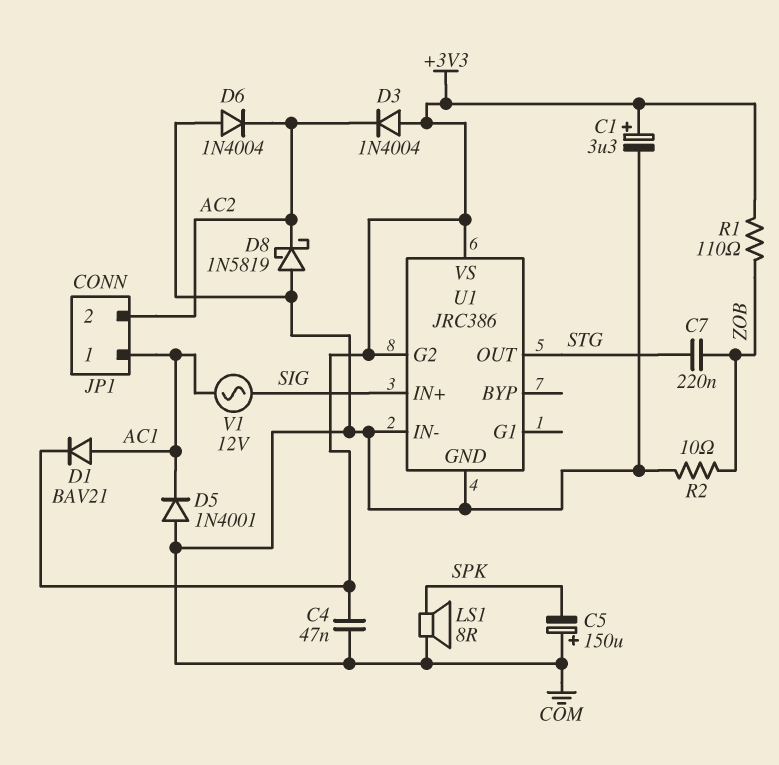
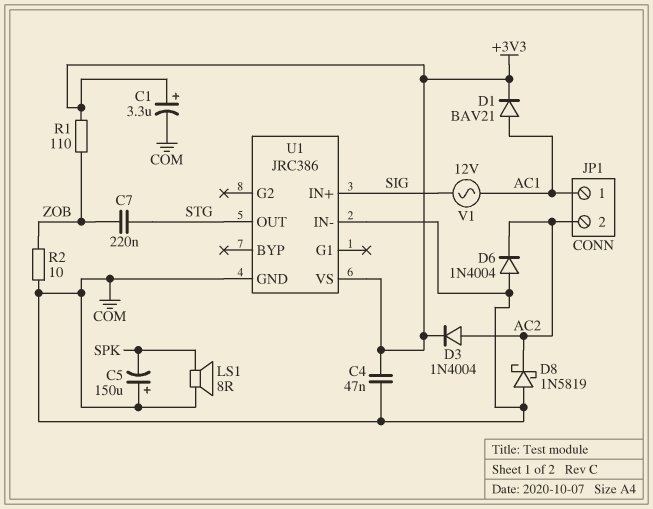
D3: diode 1N4004 (A +3V3, K AC2) -> diode 1N4004 (A AC2, K +3V3)
D5: diode 1N4001 (A COM, K AC1) -> none
U1 pin G2: +3V3 -> none

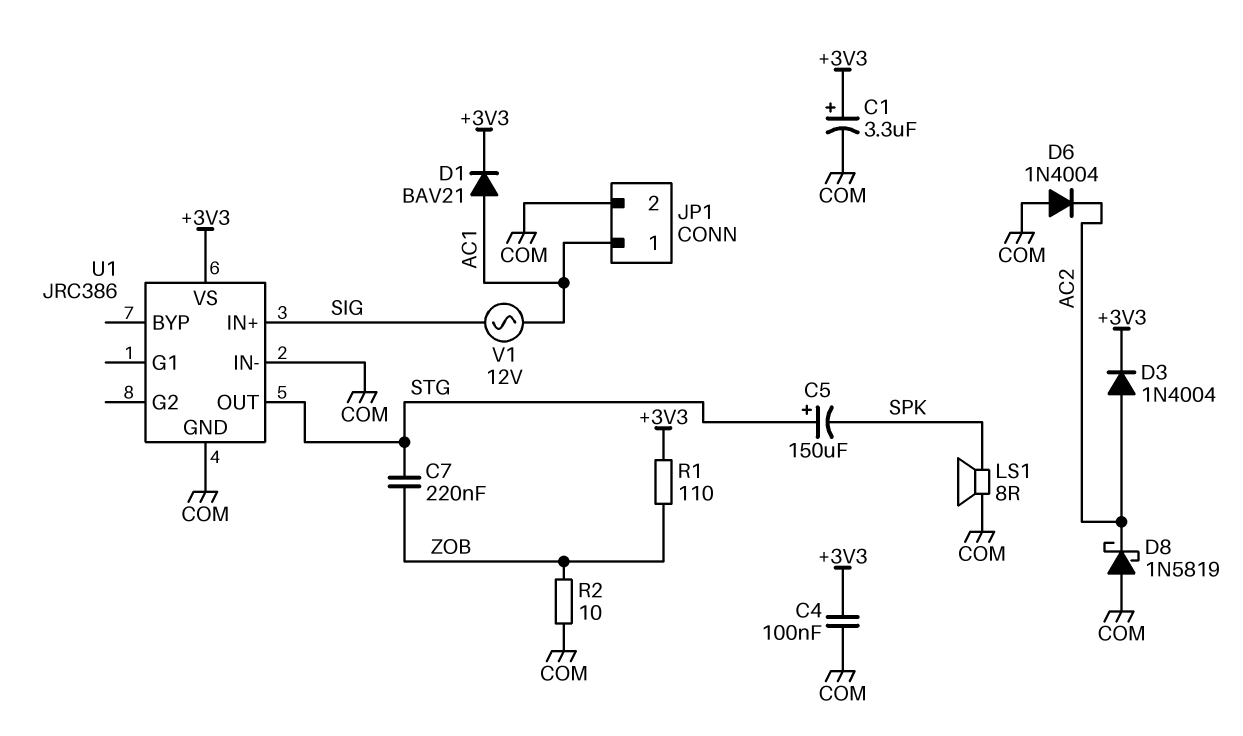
C4: 47nF (+3V3, COM) -> 100nF (+3V3, COM)
C5: 150uF (plus COM, minus SPK) -> 150uF (plus STG, minus SPK)
JP1 pin 2: AC2 -> COM

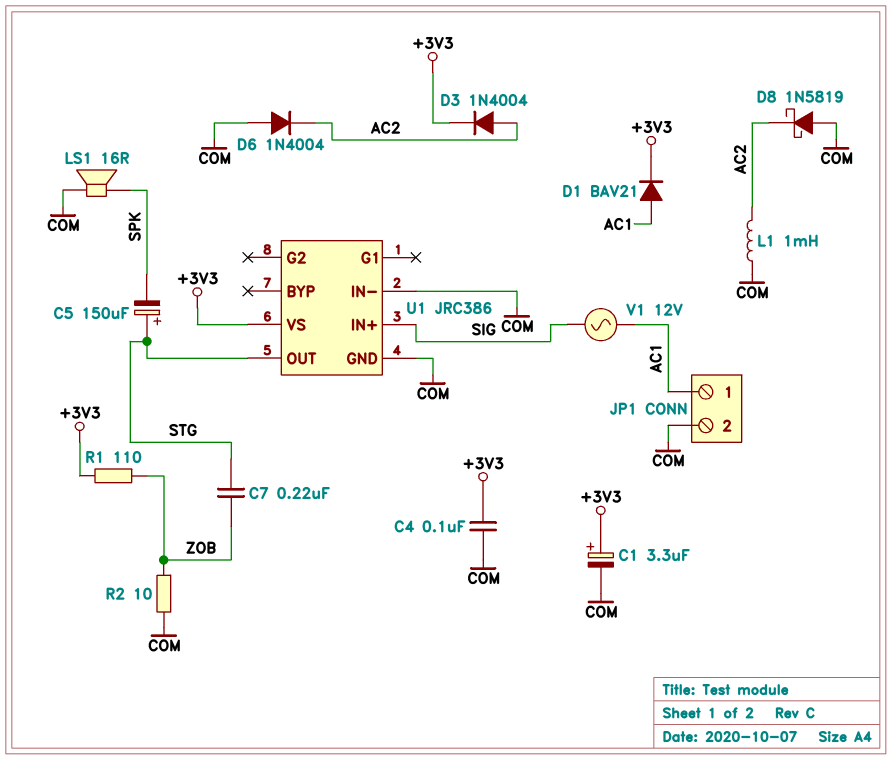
L1: none -> 1mH (AC2, COM)
LS1: speaker 8R (COM, SPK) -> speaker 16R (COM, SPK)

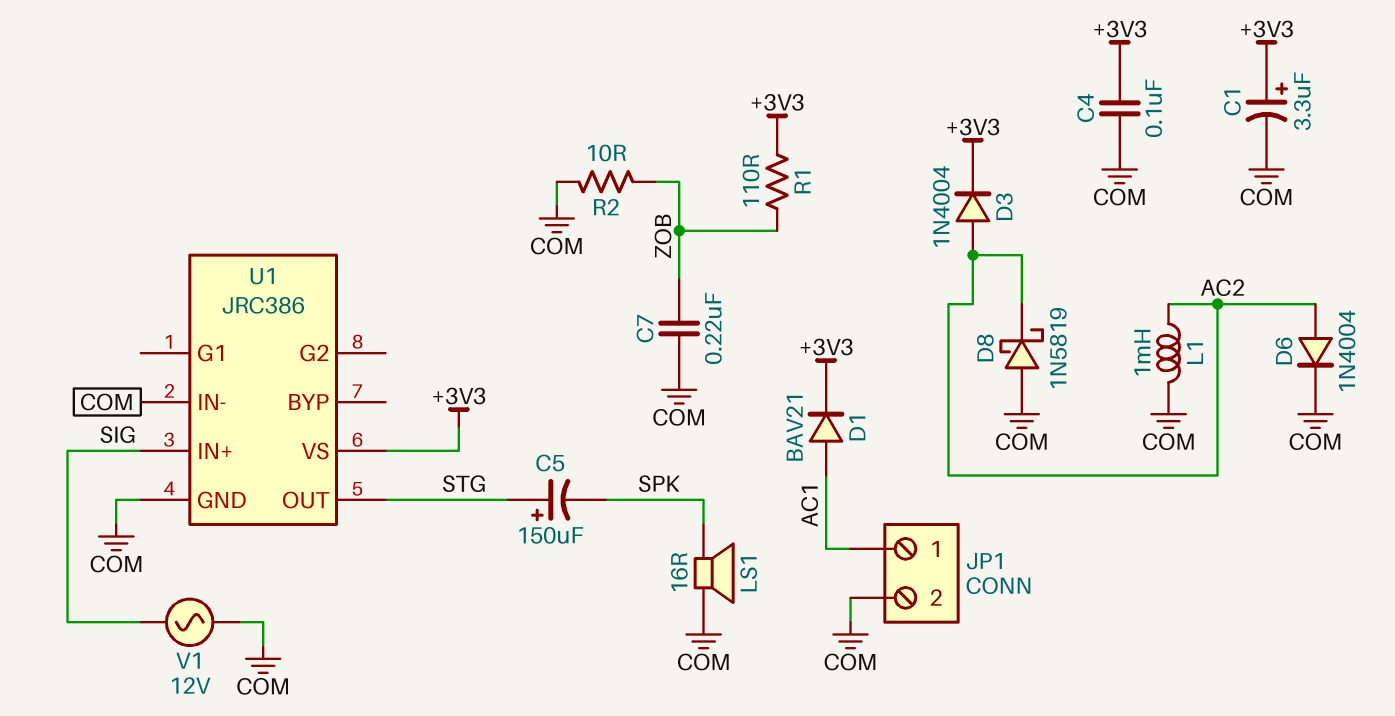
C7: 220nF (STG, ZOB) -> 220nF (COM, ZOB)
D6: diode 1N4004 (A COM, K AC2) -> diode 1N4004 (A AC2, K COM)
V1: AC 12V (AC1, SIG) -> AC 12V (COM, SIG)

